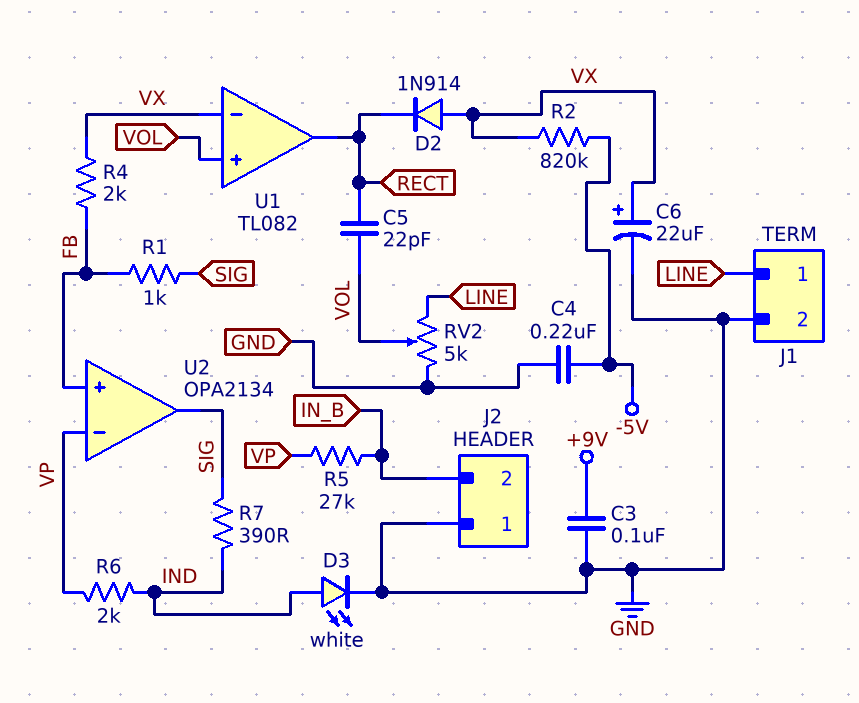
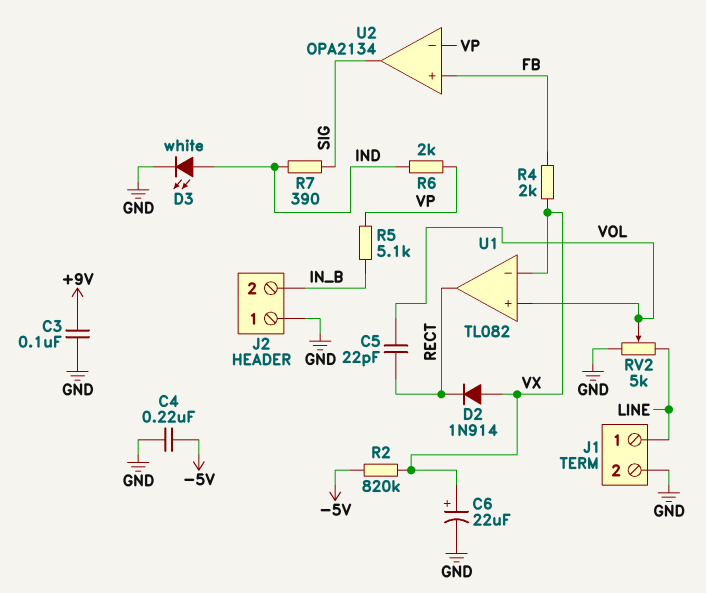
R1: 1k (FB, SIG) -> none
R5: 27k (IN_B, VP) -> 5.1k (IN_B, VP)

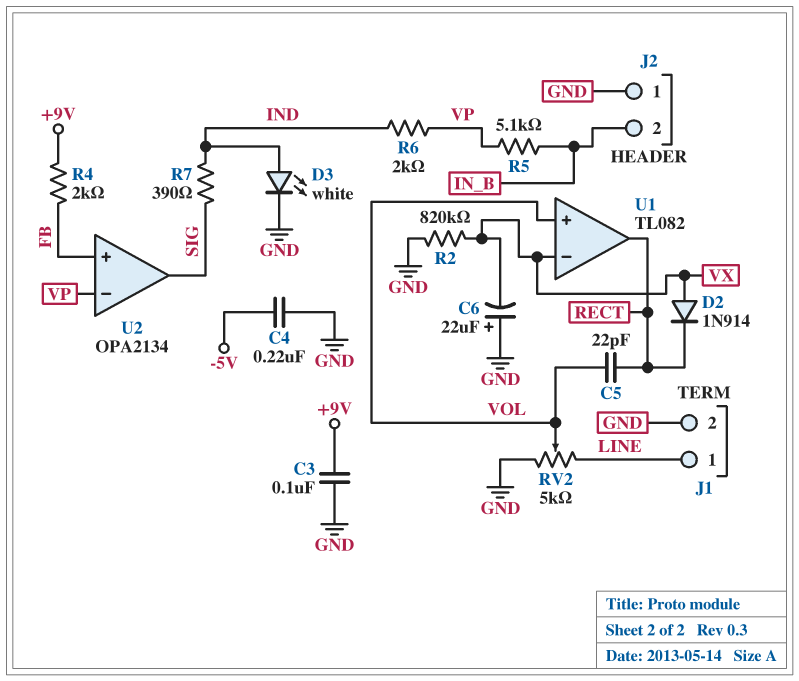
C6: 22uF (plus VX, minus GND) -> 22uF (plus GND, minus VX)
R2: 820k (-5V, VX) -> 820k (GND, VX)
R4: 2k (FB, VX) -> 2k (+9V, FB)

